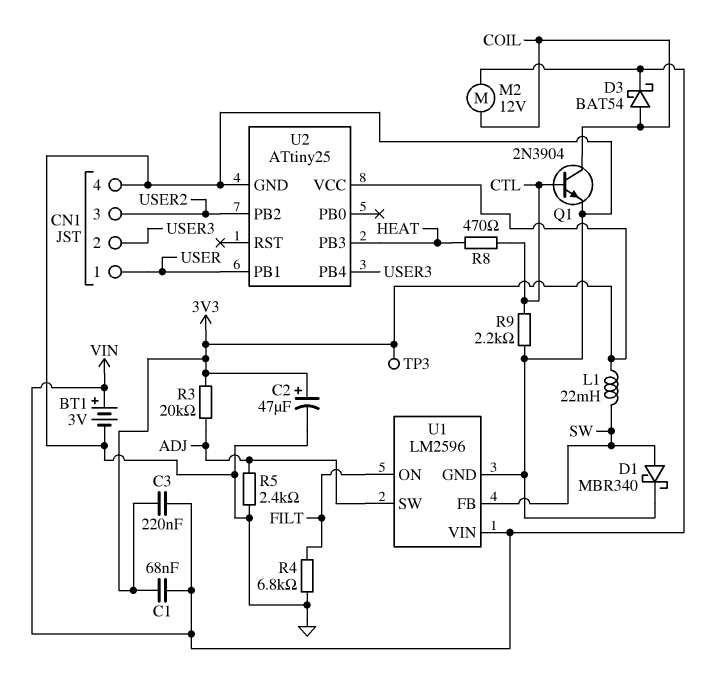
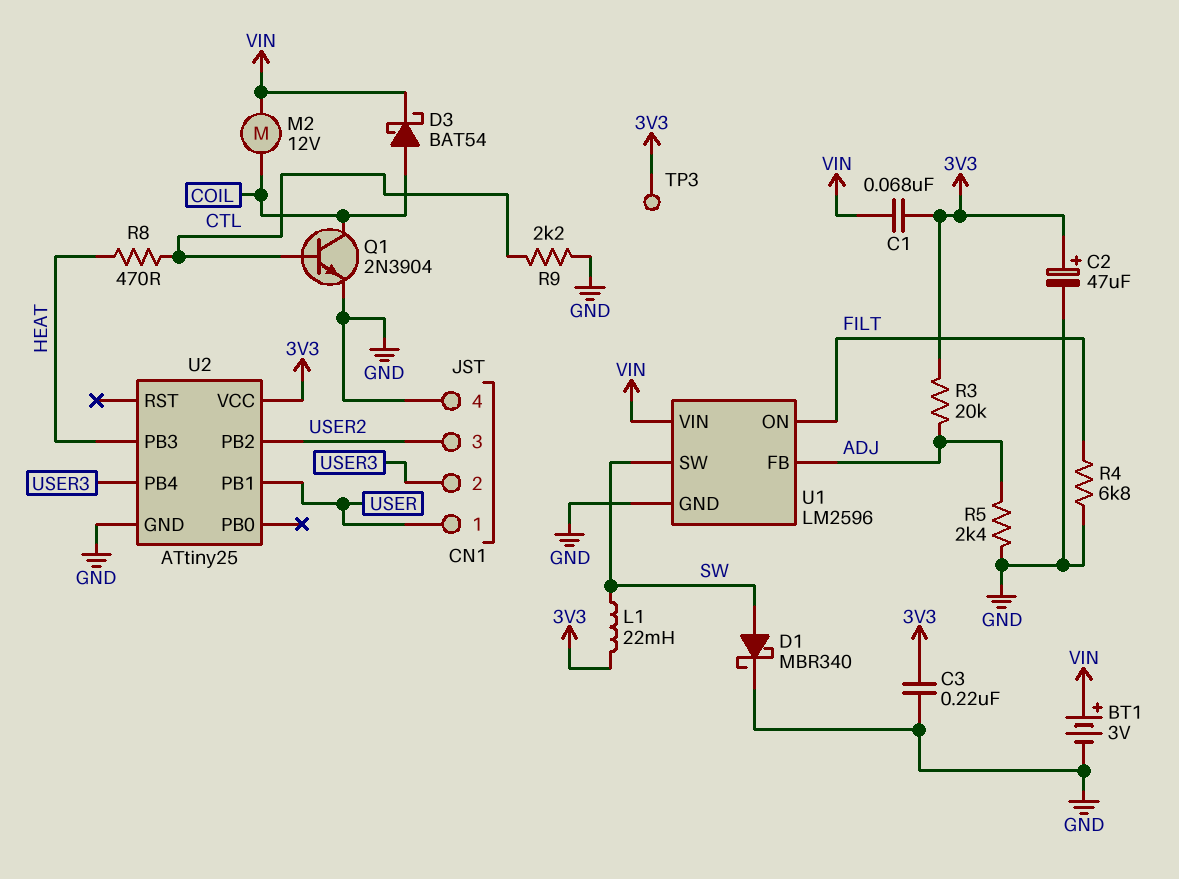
C3: 220nF (3V3, VIN) -> 220nF (3V3, GND)
U1 pin FB: SW -> ADJ
U1 pin SW: ADJ -> SW

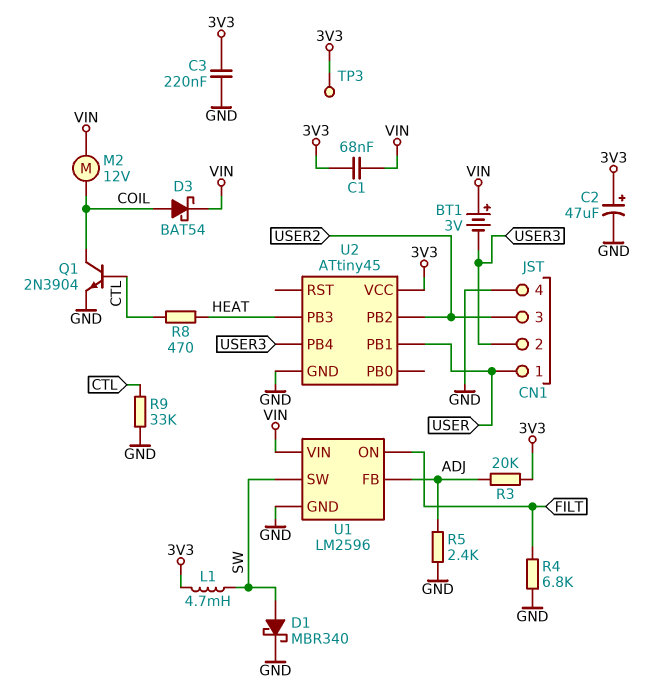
BT1: 3V (plus VIN, minus GND) -> 3V (plus VIN, minus USER3)
L1: 22mH (3V3, SW) -> 4.7mH (3V3, SW)
R9: 2.2k (CTL, GND) -> 33k (CTL, GND)
U2: ATtiny25 -> ATtiny45

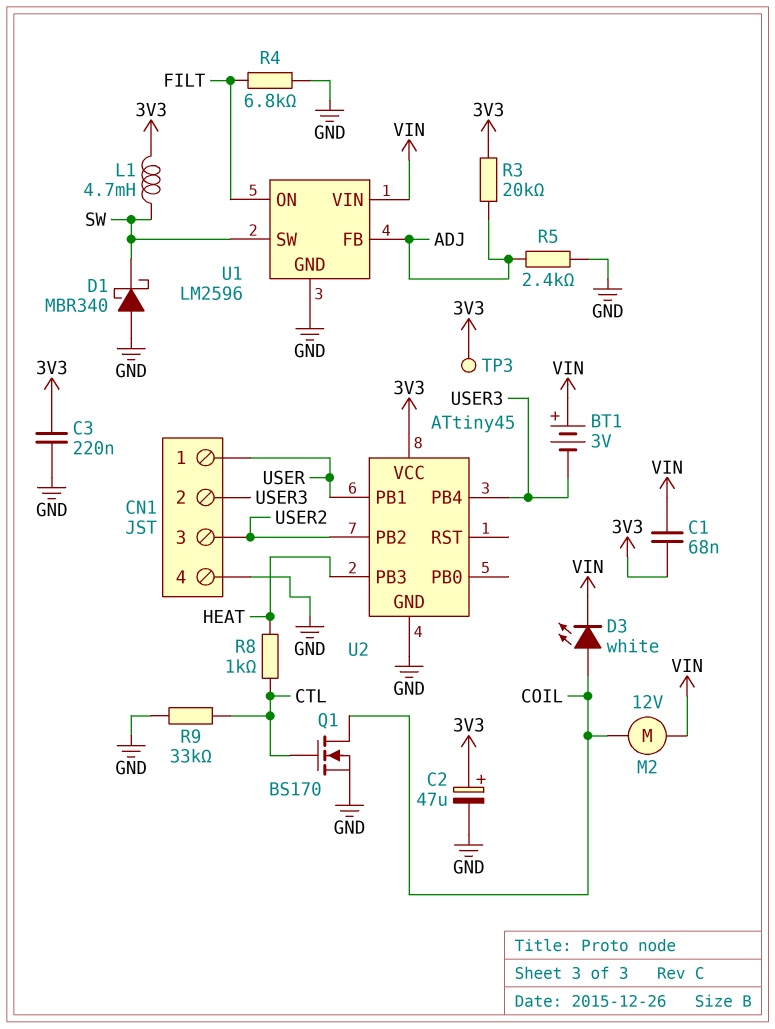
D1: schottky MBR340 (A SW, K GND) -> schottky MBR340 (A GND, K SW)
D3: schottky BAT54 (A COIL, K VIN) -> LED white (A COIL, K VIN)
Q1: NPN 2N3904 (B CTL, C COIL, E GND) -> NMOS BS170 (G CTL, D COIL, S GND)
R8: 470 (CTL, HEAT) -> 1k (CTL, HEAT)

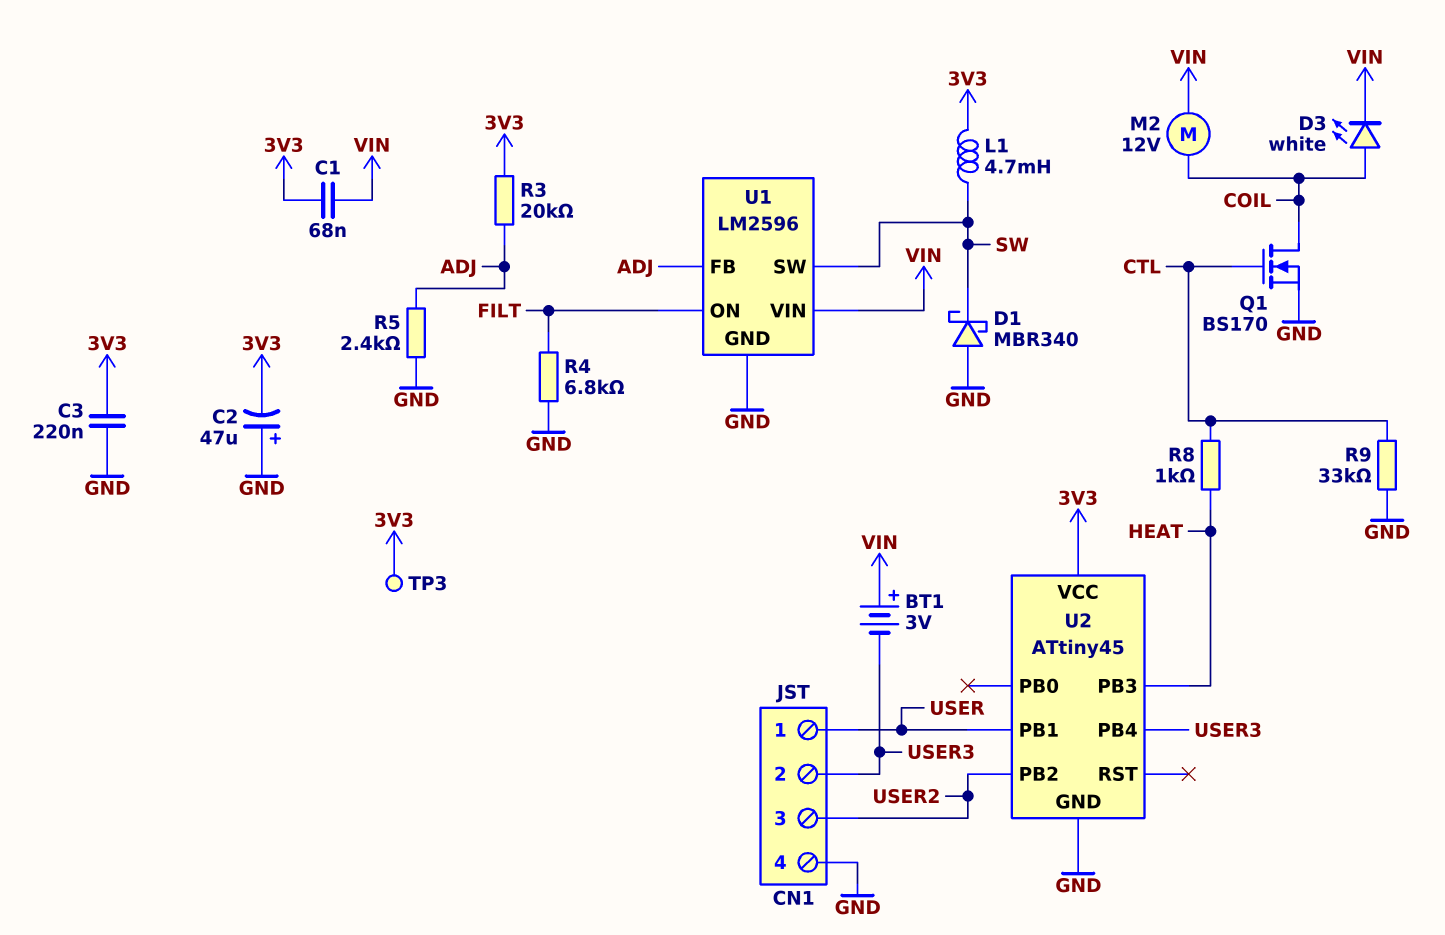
C2: 47uF (plus 3V3, minus GND) -> 47uF (plus GND, minus 3V3)

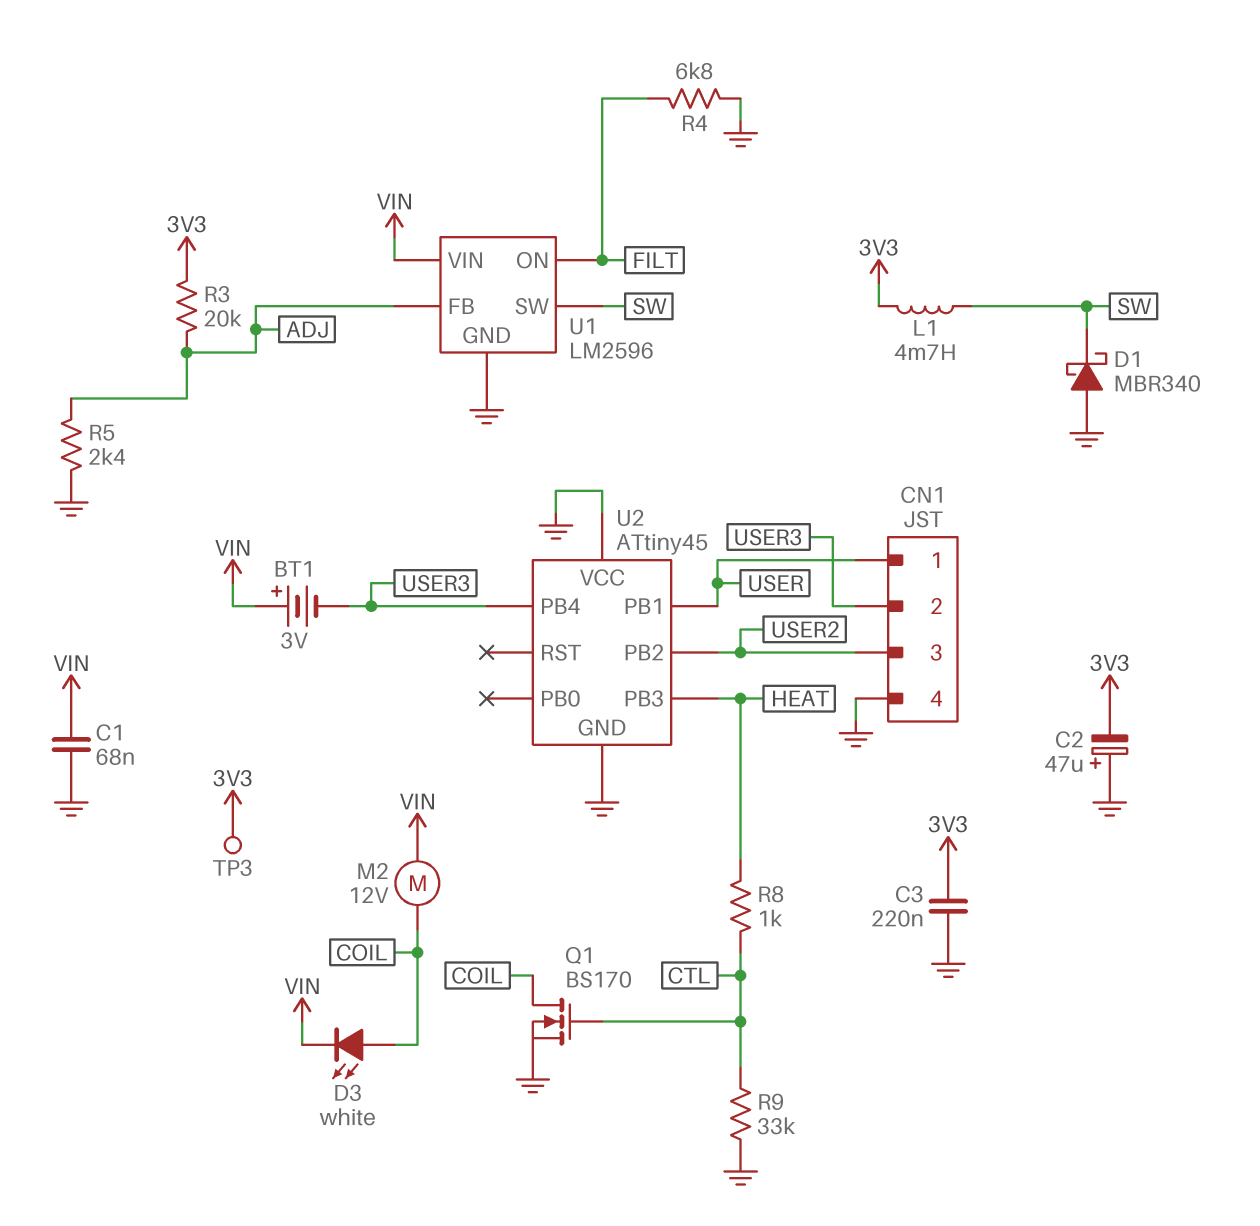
C1: 68nF (3V3, VIN) -> 68nF (GND, VIN)
U2 pin VCC: 3V3 -> GND

